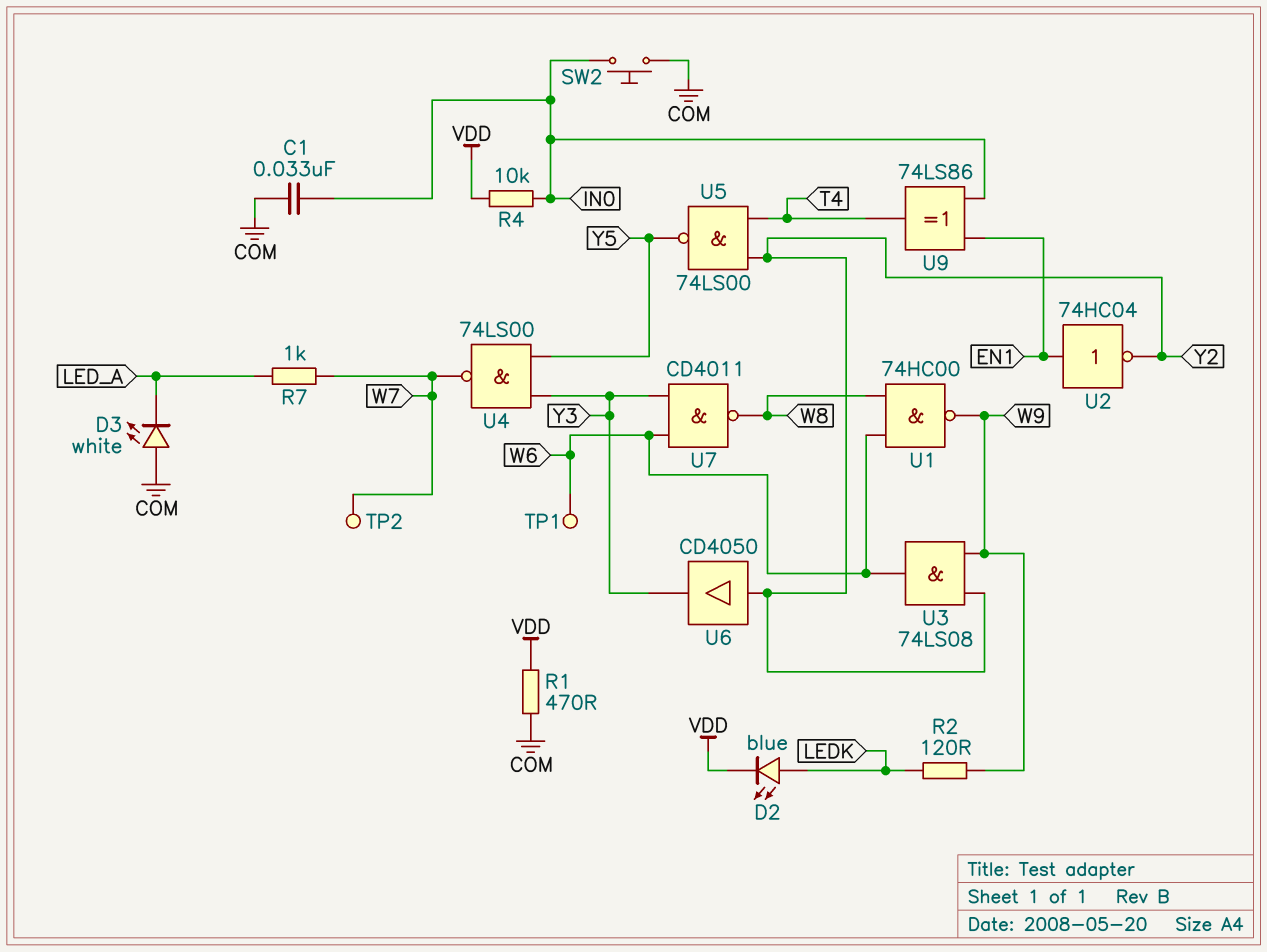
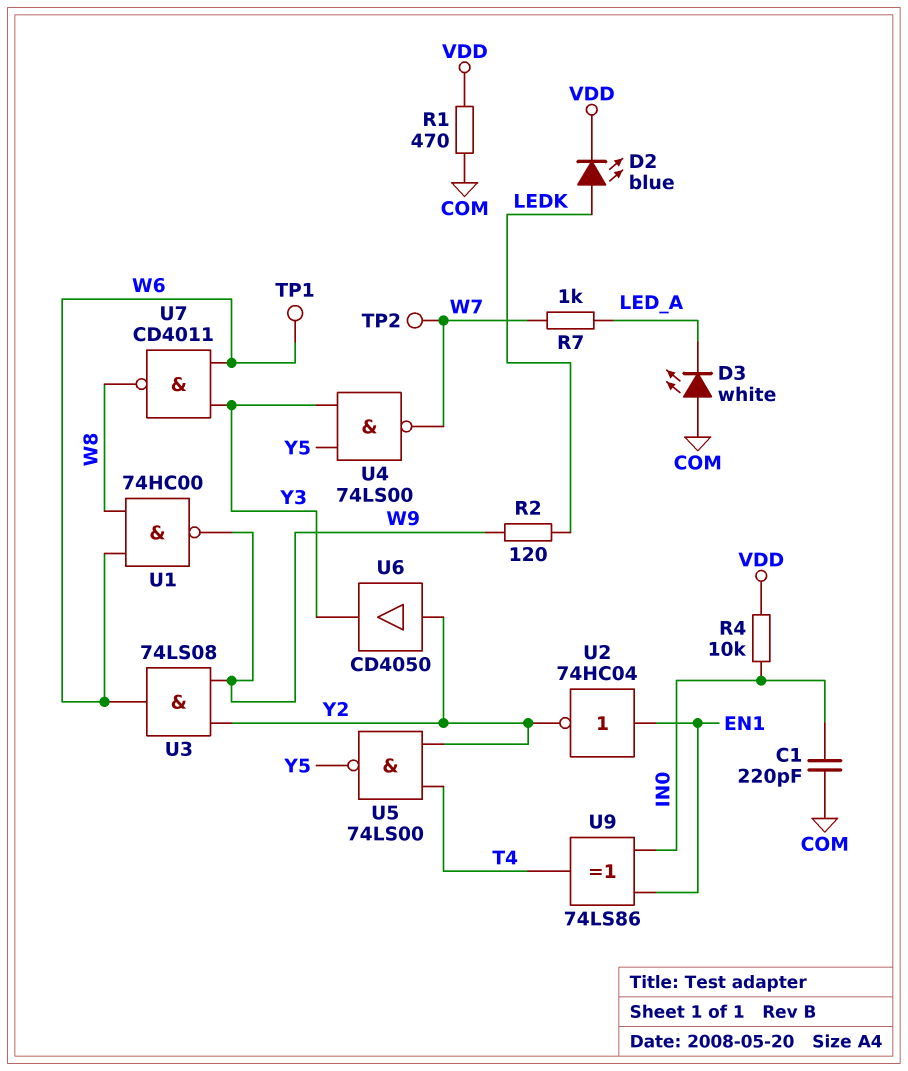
C1: 33nF (COM, IN0) -> 220pF (COM, IN0)
SW2: button (COM, IN0) -> none

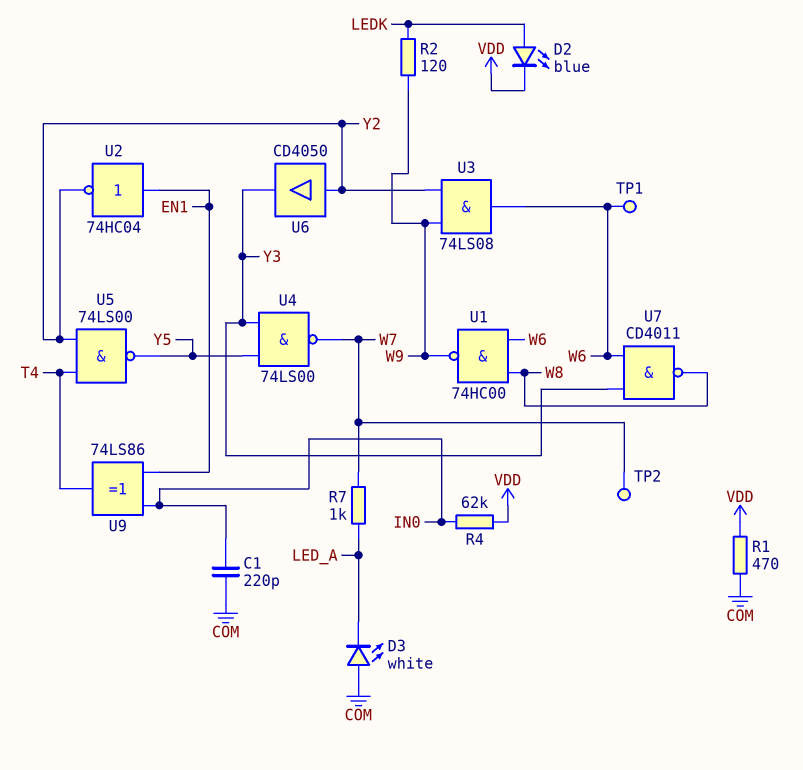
R4: 10k (IN0, VDD) -> 62k (IN0, VDD)

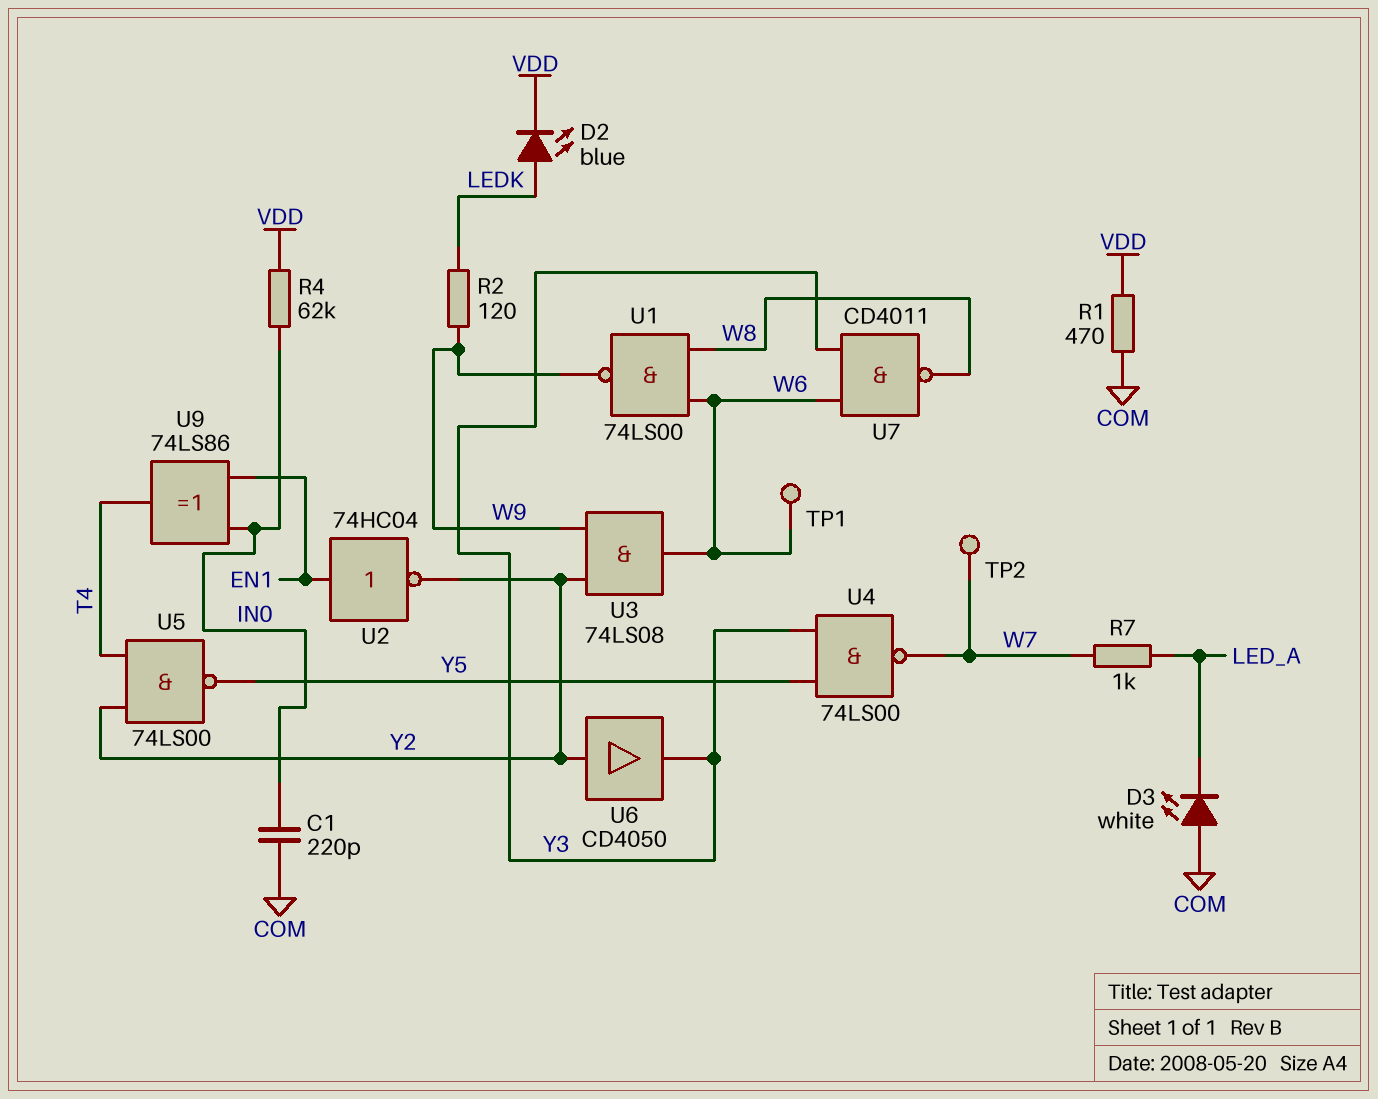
U1: NAND 74HC00 (in W6, in W8, out W9) -> NAND 74LS00 (in W6, in W8, out W9)

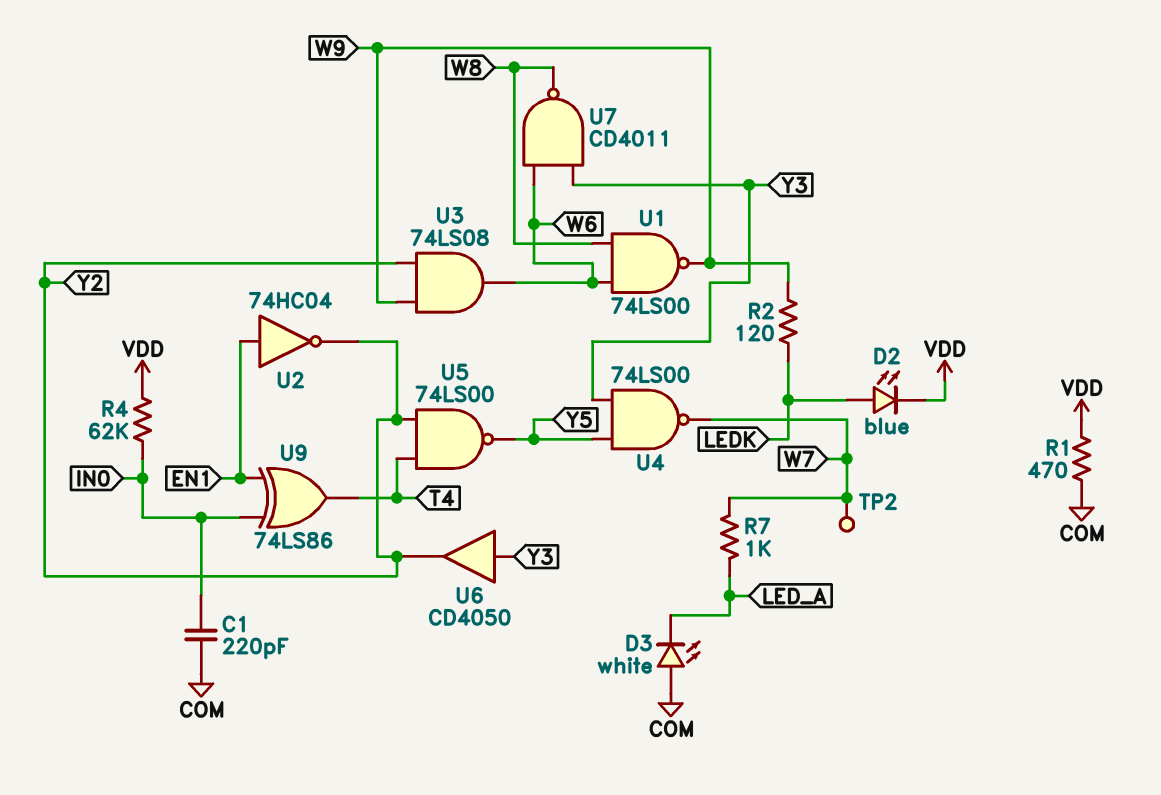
TP1: test point (W6) -> none
U6: buffer CD4050 (in Y2, out Y3) -> buffer CD4050 (in Y3, out Y2)

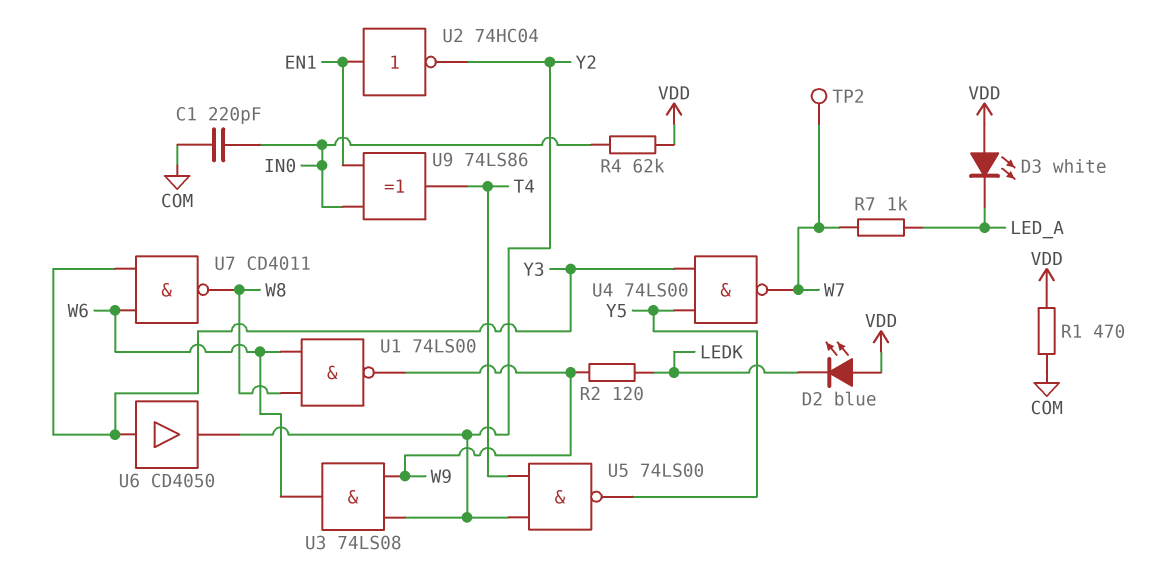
D2: LED blue (A LEDK, K VDD) -> LED blue (A VDD, K LEDK)
D3: LED white (A COM, K LED_A) -> LED white (A VDD, K LED_A)

